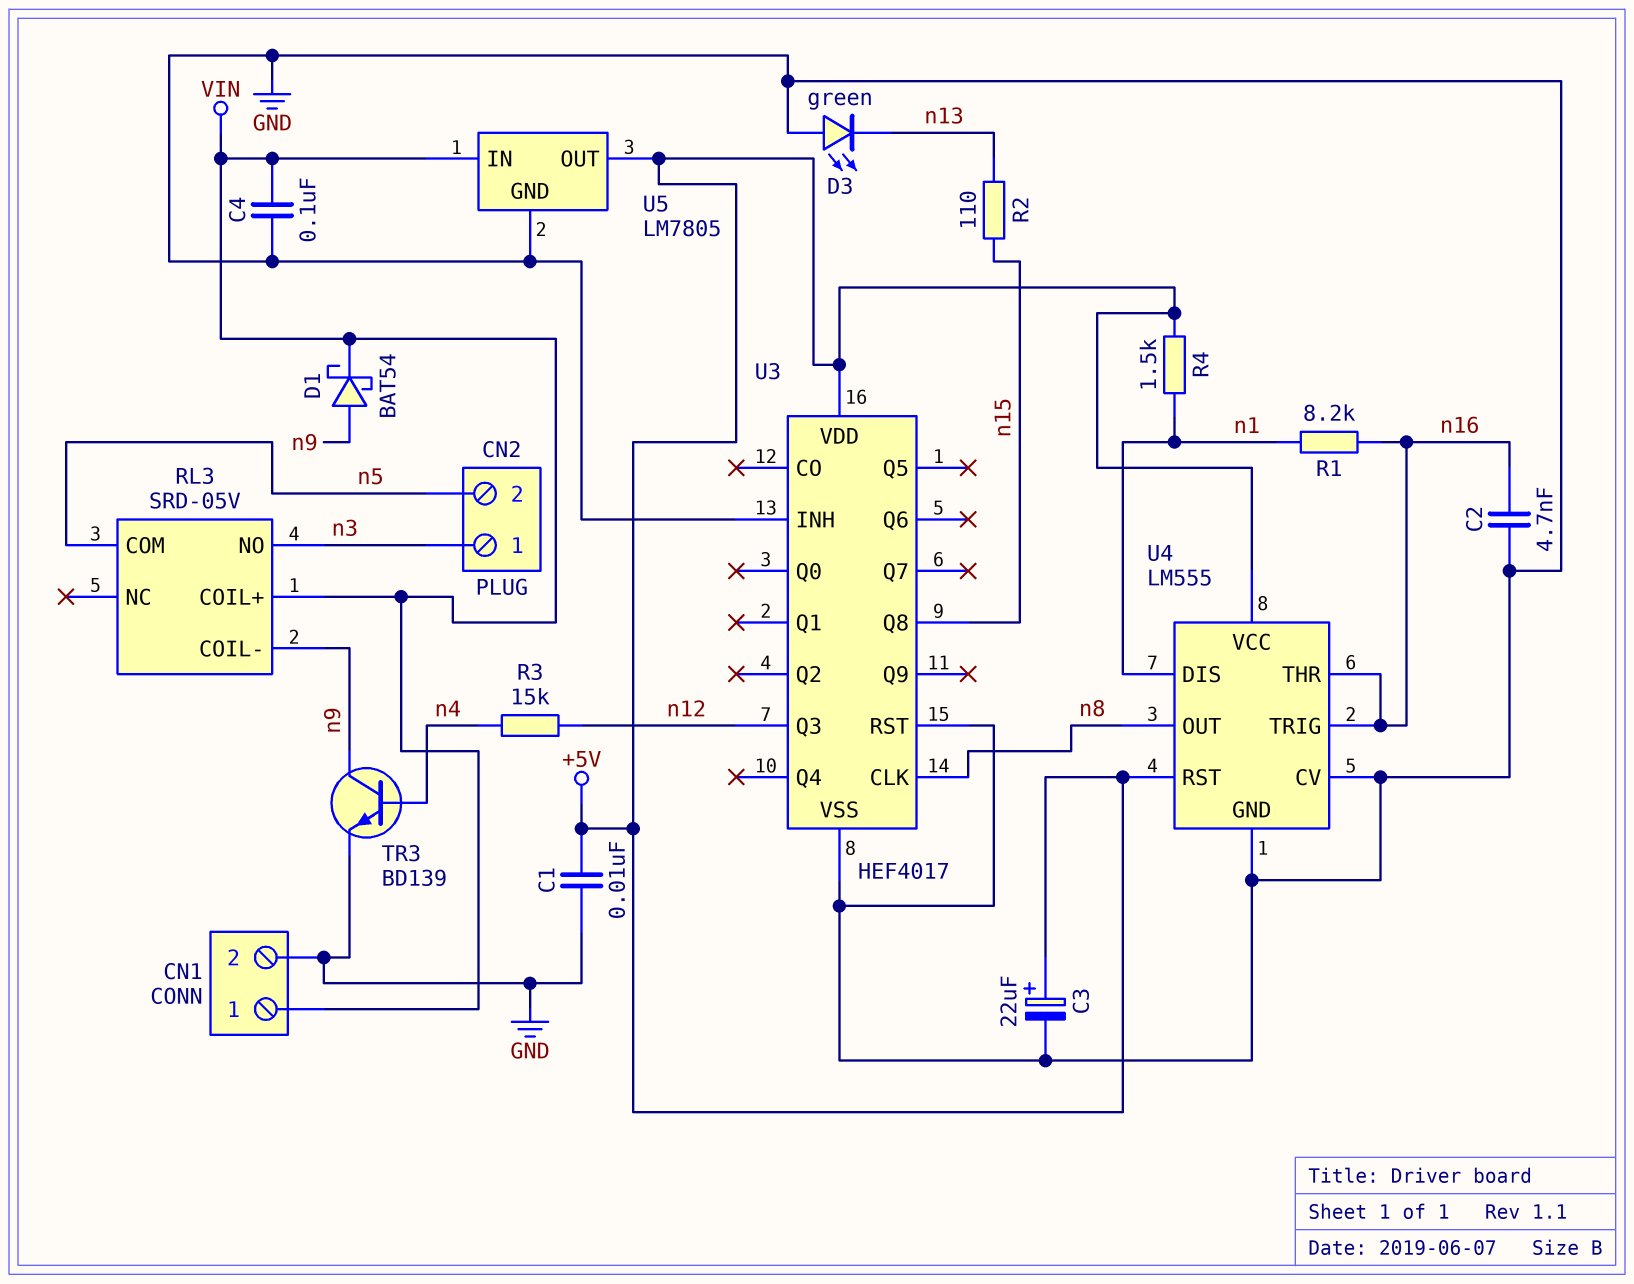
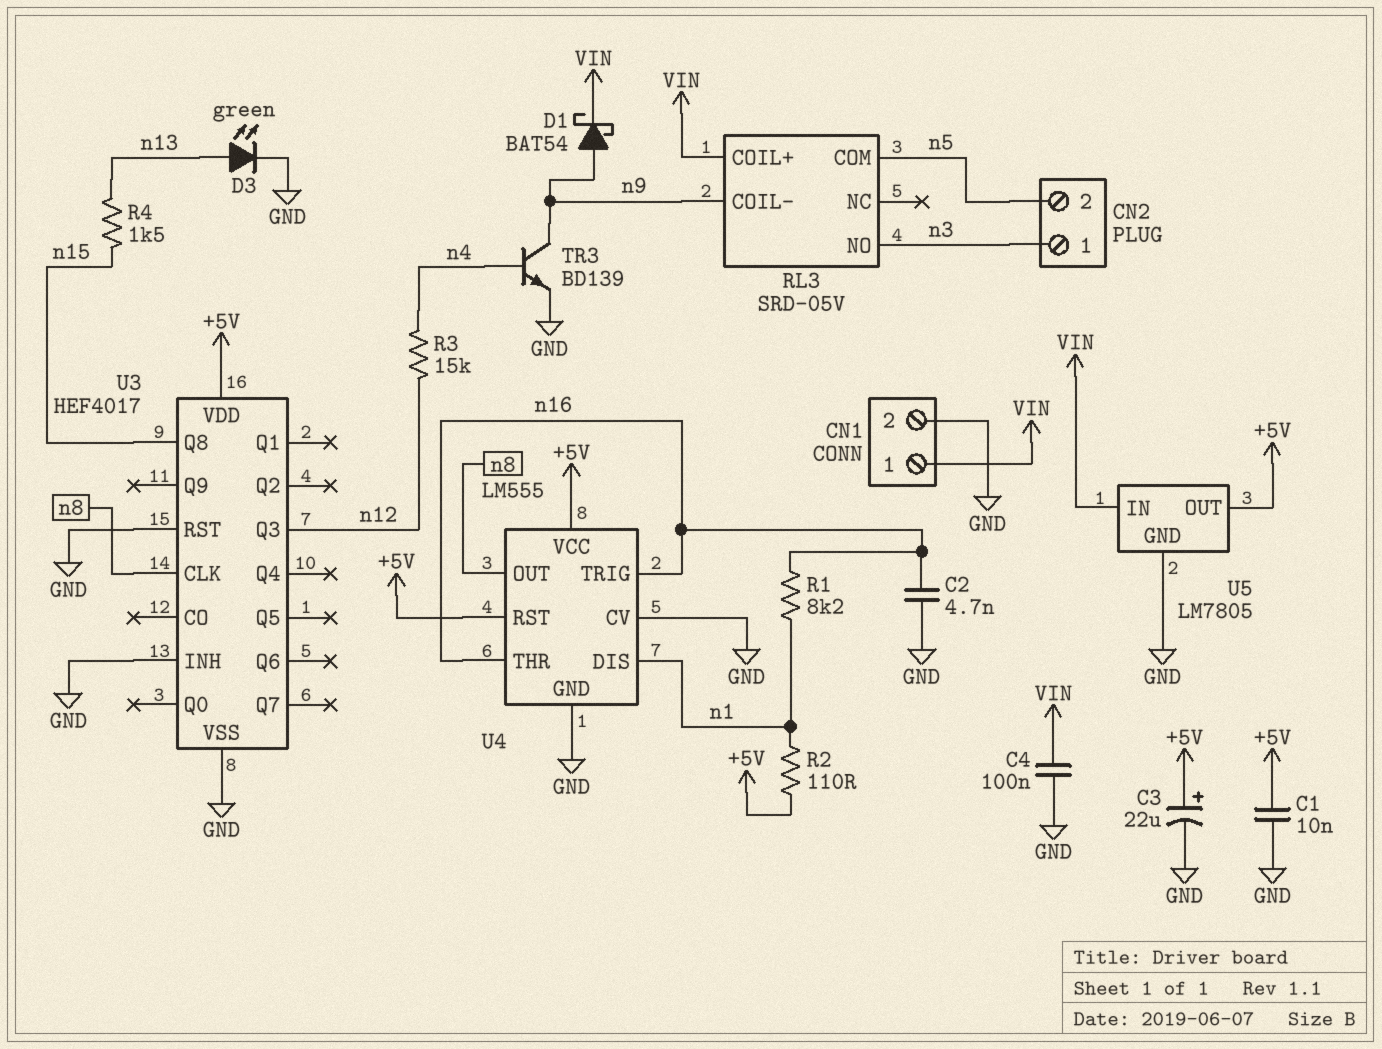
D3: LED green (A GND, K n13) -> LED green (A n13, K GND)
R2: 110 (n13, n15) -> 110 (+5V, n1)
R4: 1.5k (+5V, n1) -> 1.5k (n13, n15)

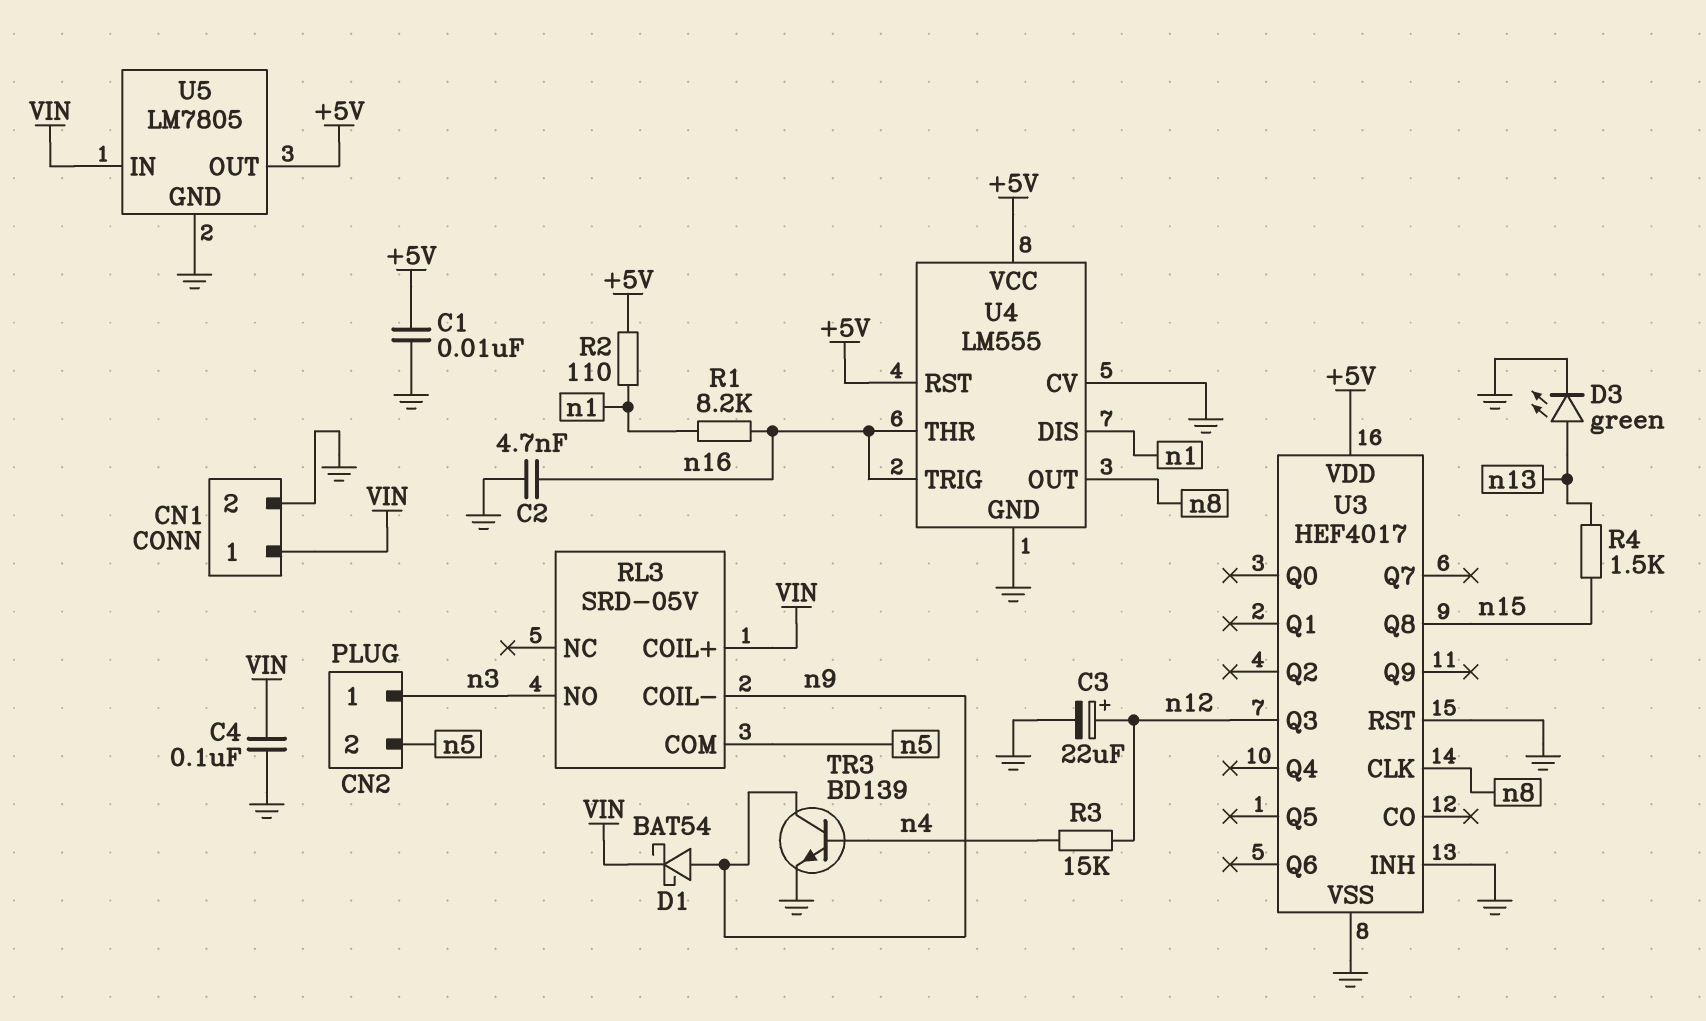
C3: 22uF (plus +5V, minus GND) -> 22uF (plus n12, minus GND)

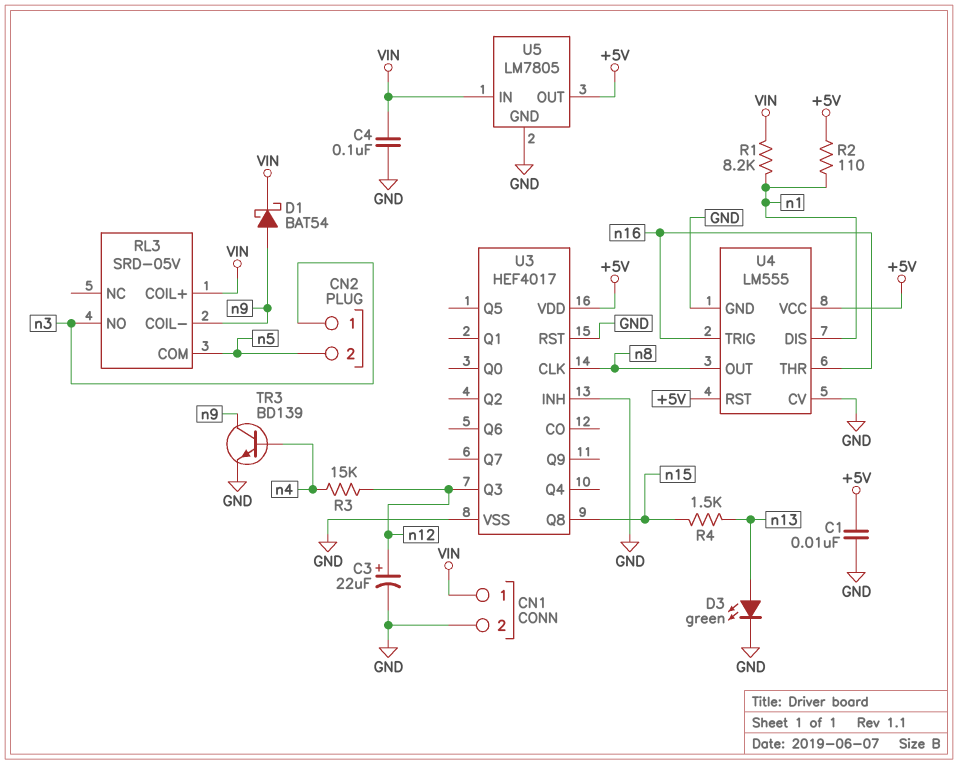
C2: 4.7nF (GND, n16) -> none
R1: 8.2k (n1, n16) -> 8.2k (VIN, n1)

